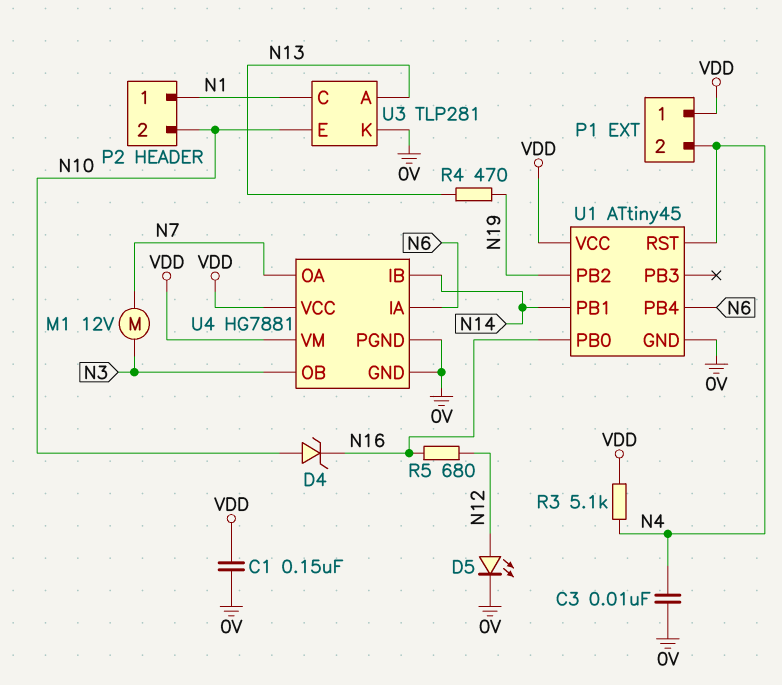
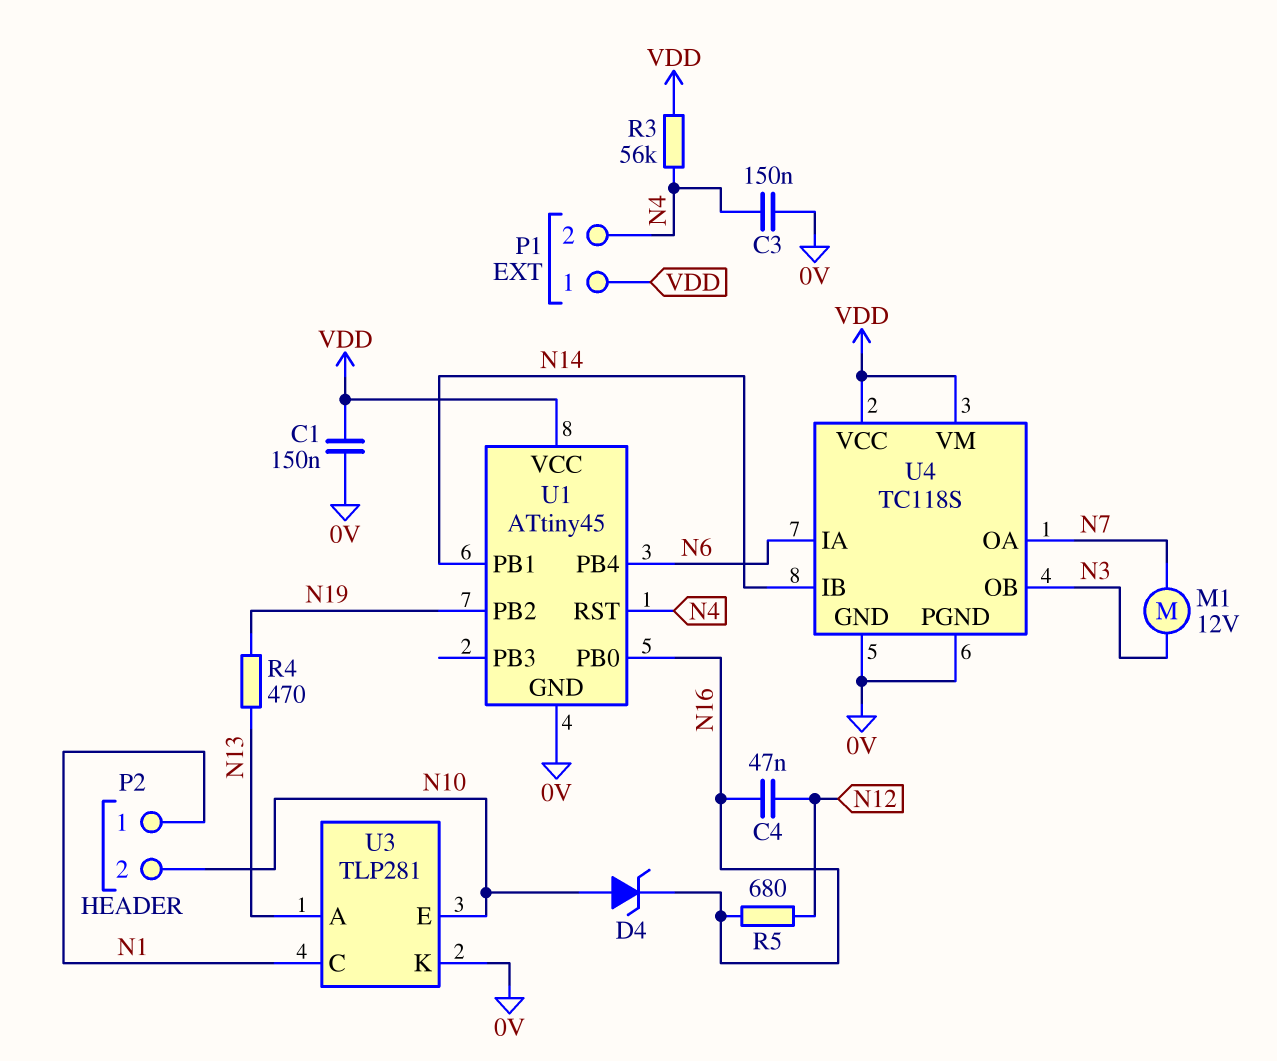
C3: 10nF (0V, N4) -> 150nF (0V, N4)
C4: none -> 47nF (N12, N16)
D5: LED (A N12, K 0V) -> none
R3: 5.1k (N4, VDD) -> 56k (N4, VDD)
U4: HG7881 -> TC118S

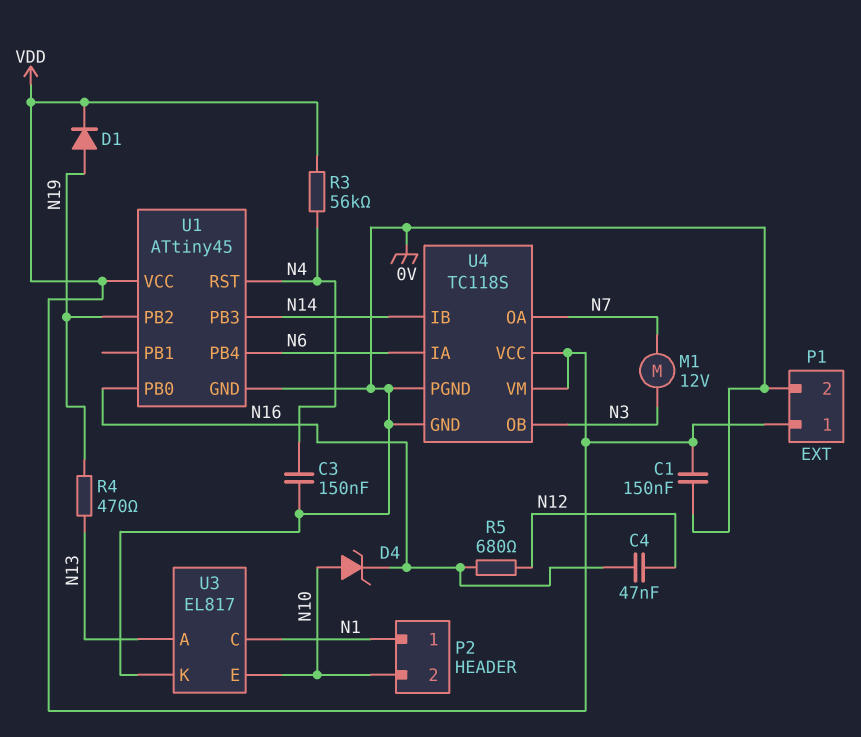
D1: none -> diode (A N19, K VDD)
P1 pin 2: N4 -> 0V
U1 pin PB1: N14 -> none
U1 pin PB3: none -> N14
U3: TLP281 -> EL817

